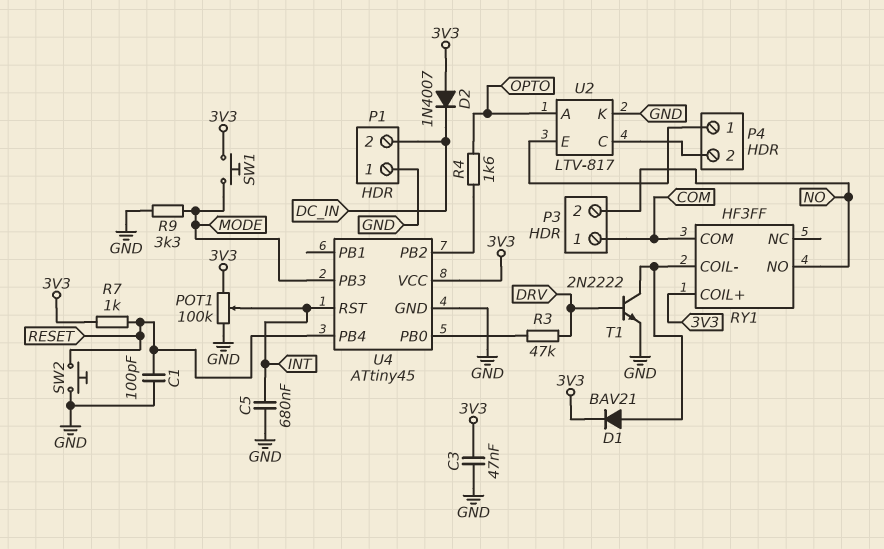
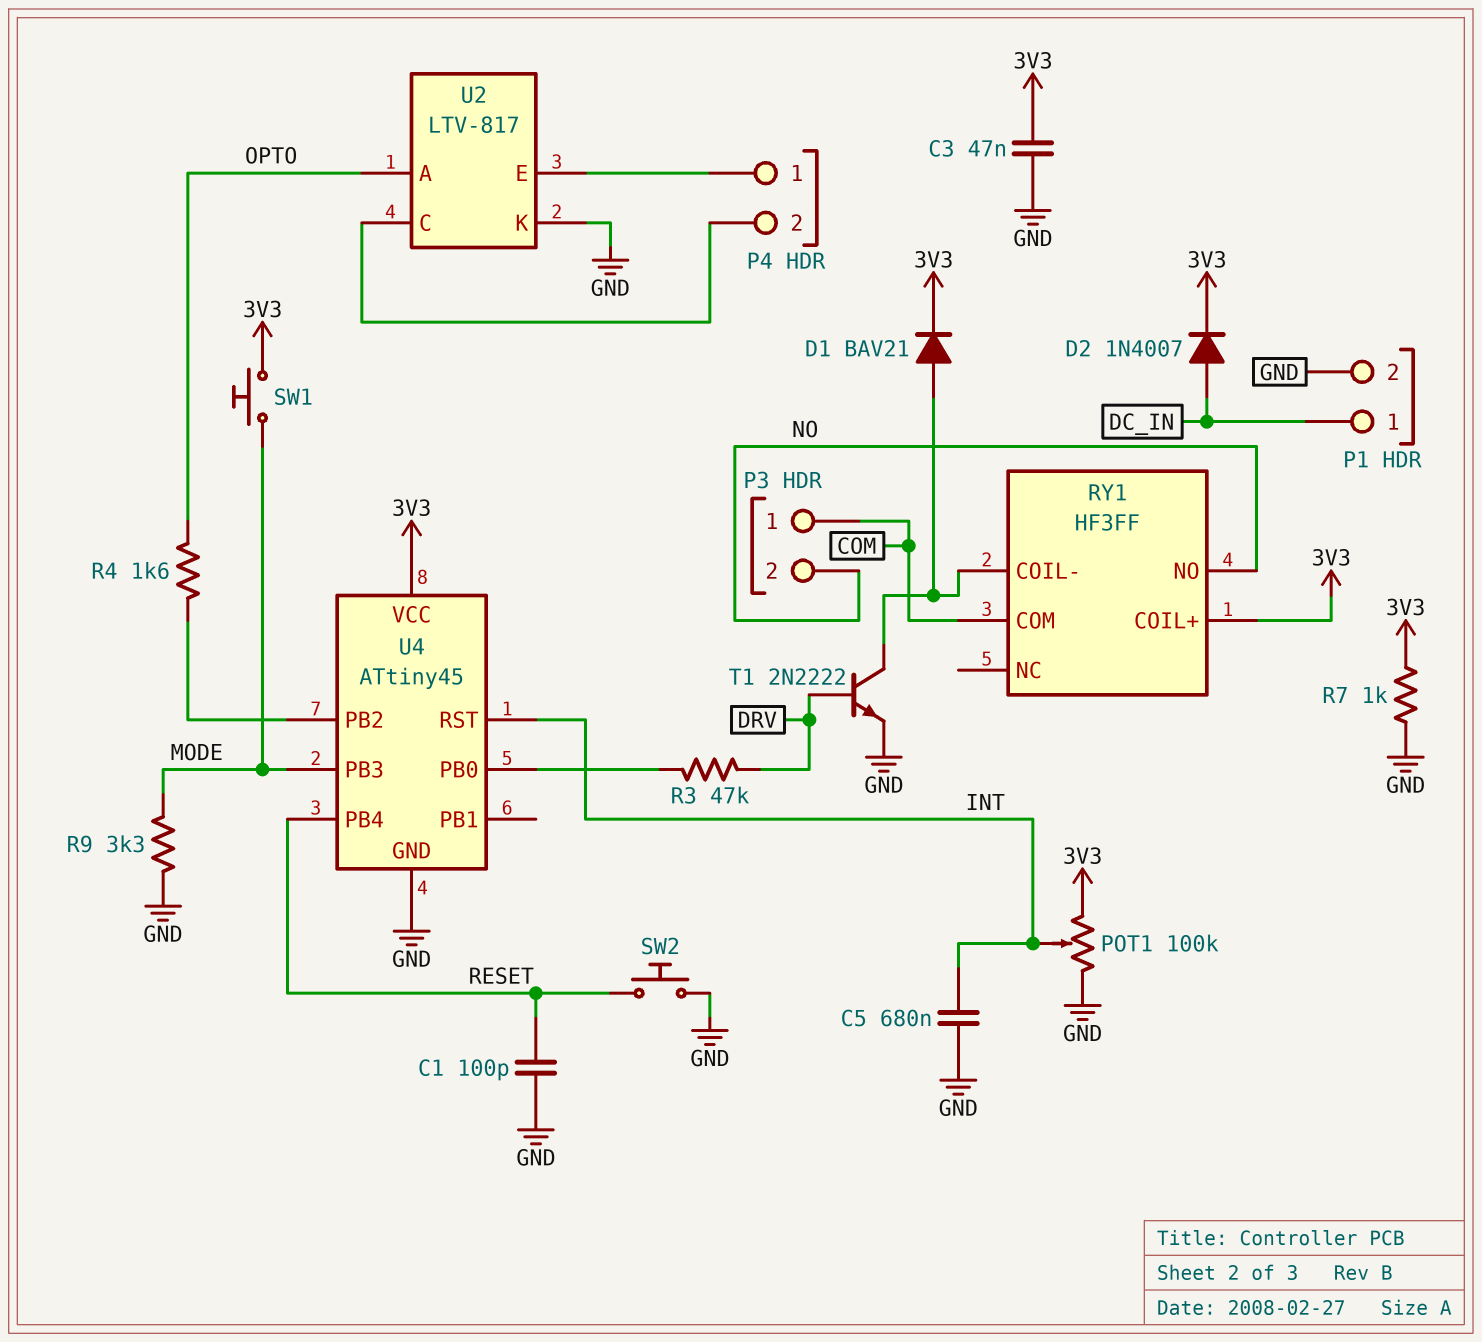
D2: diode 1N4007 (A 3V3, K DC_IN) -> diode 1N4007 (A DC_IN, K 3V3)
P1 pin 1: GND -> DC_IN
P1 pin 2: DC_IN -> GND
R7: 1k (3V3, RESET) -> 1k (3V3, GND)

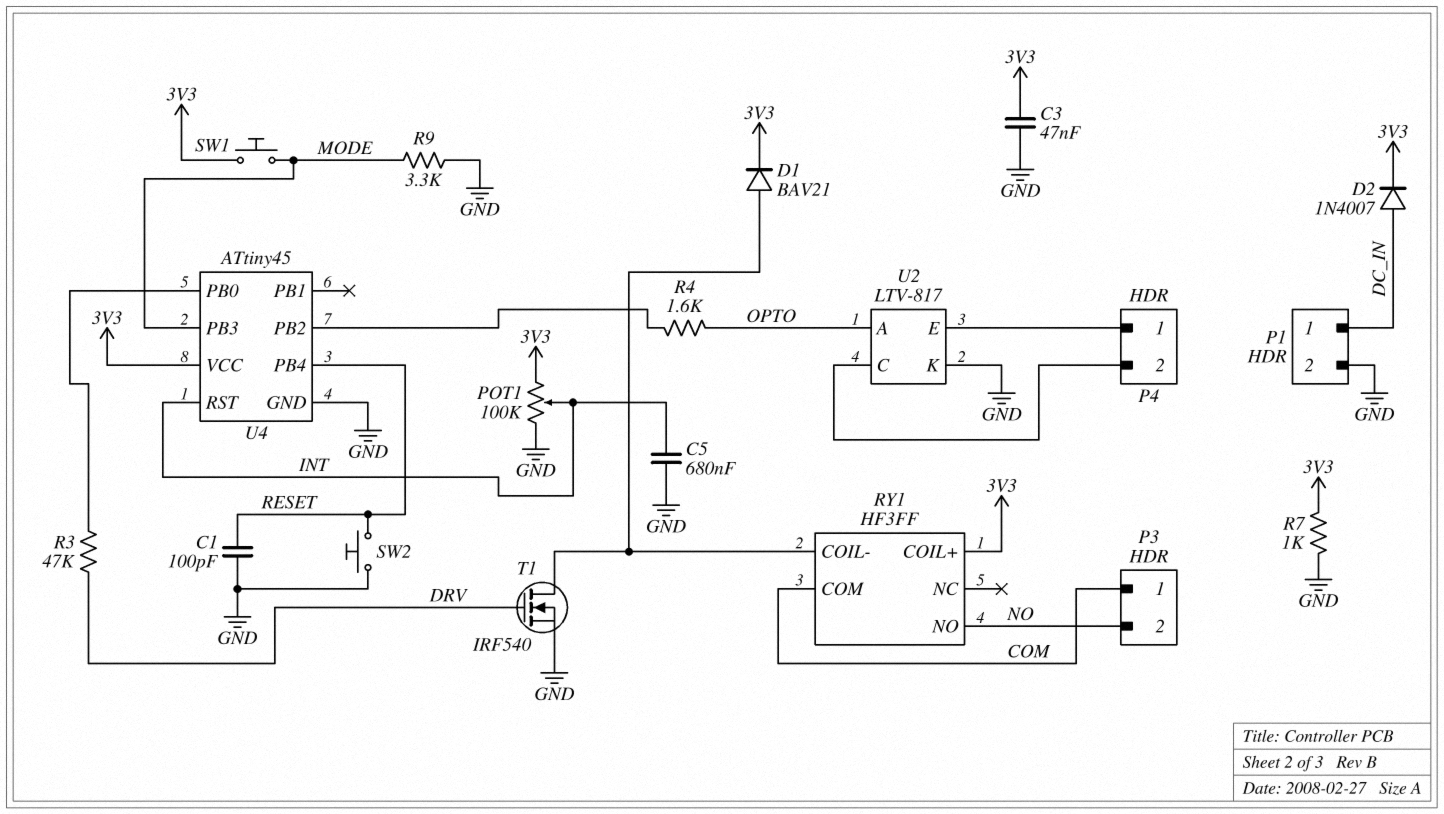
T1: NPN 2N2222 (B DRV, C RY1/COIL-, E GND) -> NMOS IRF540 (G DRV, D RY1/COIL-, S GND)

